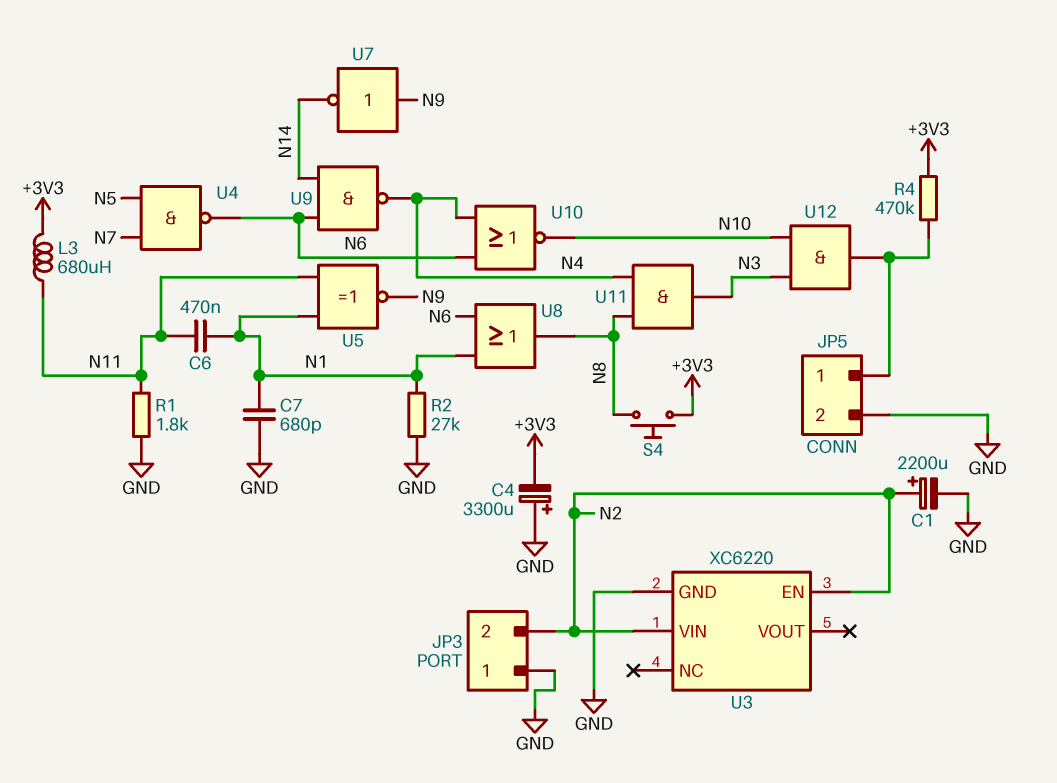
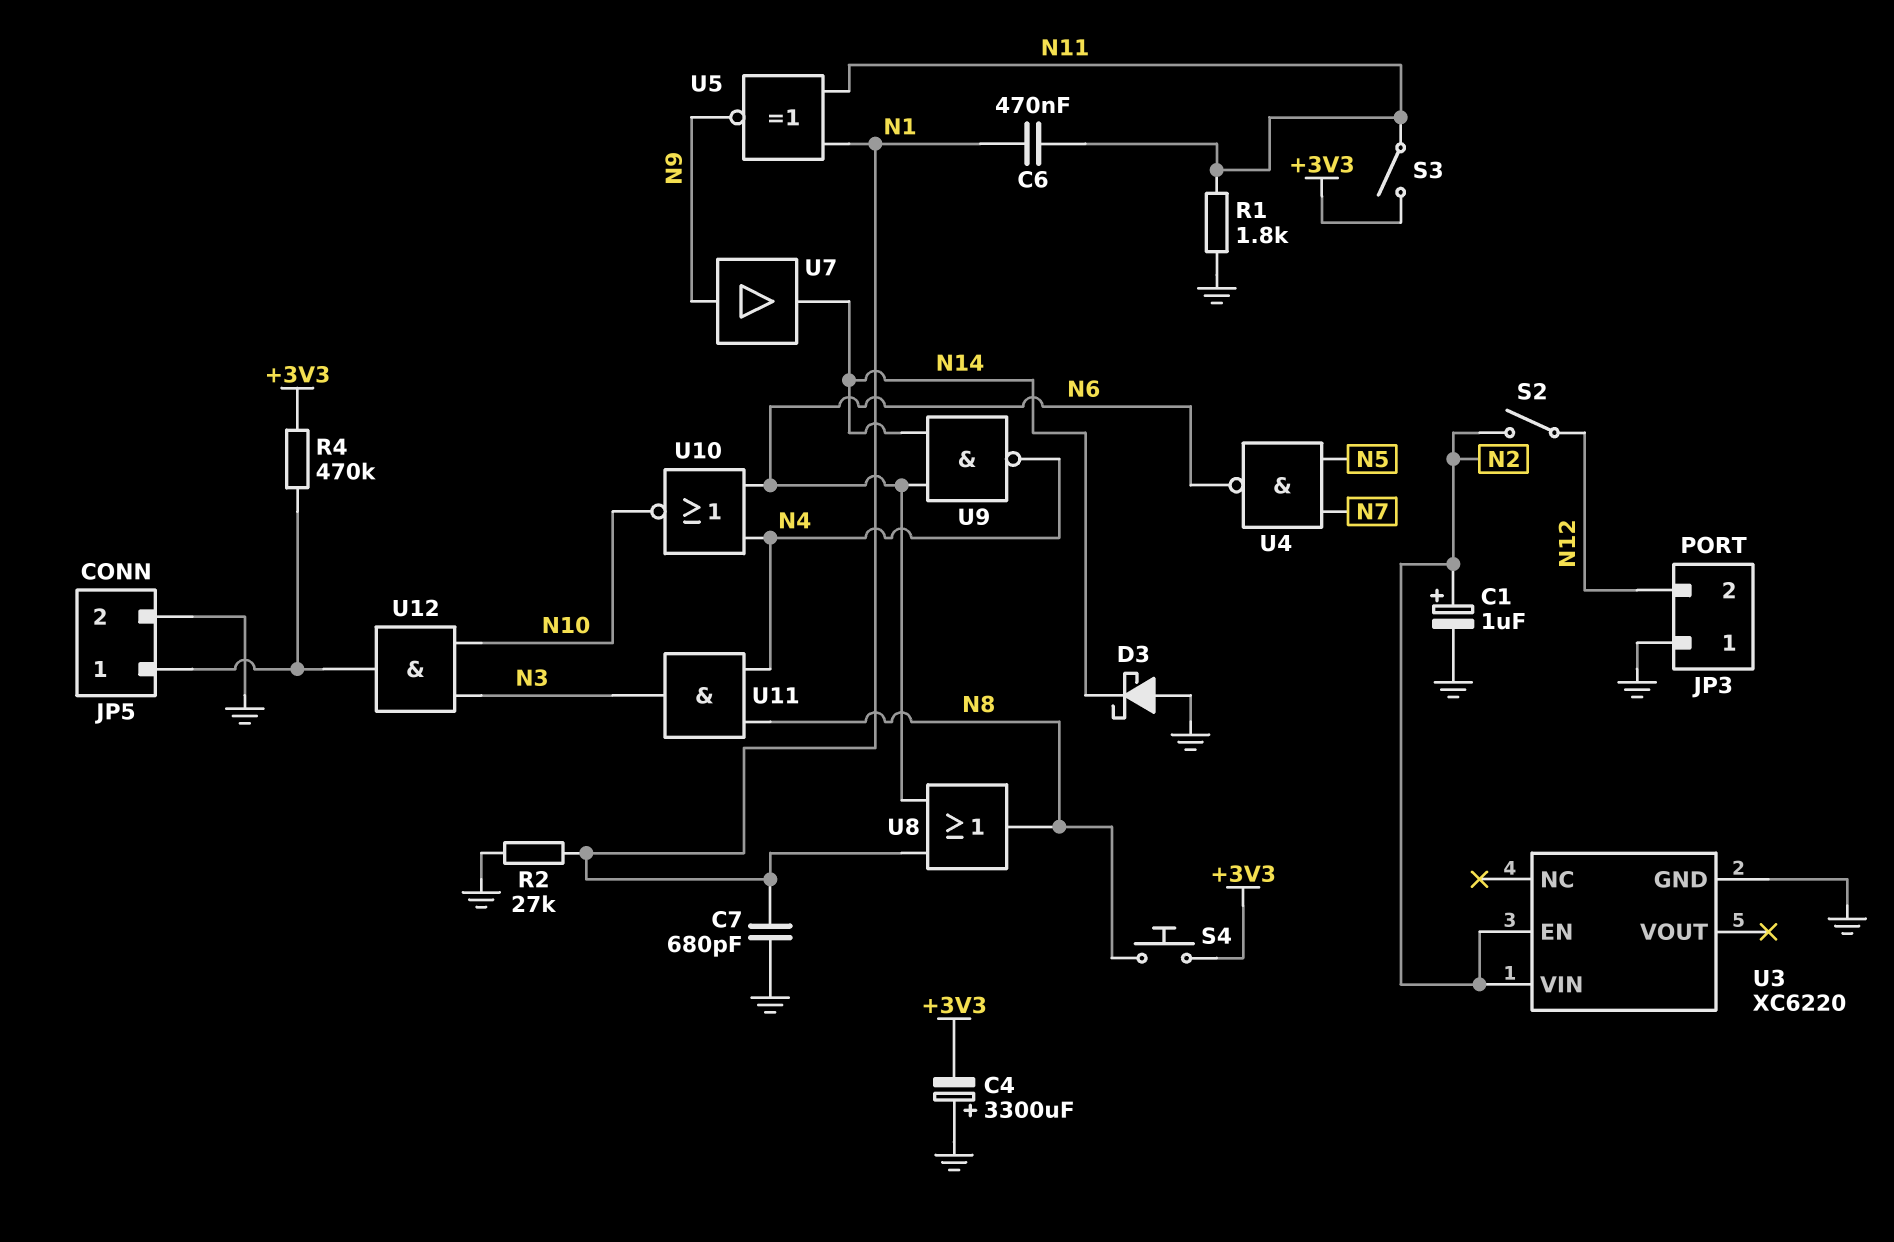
C1: 2200uF (plus N2, minus GND) -> 1uF (plus N2, minus GND)
D3: none -> schottky (A GND, K N14)
JP3 pin 2: N2 -> N12
L3: 680uH (+3V3, N11) -> none
S2: none -> switch (N2, N12)
S3: none -> switch (+3V3, N11)
U7: NOT (in N9, out N14) -> buffer (in N9, out N14)

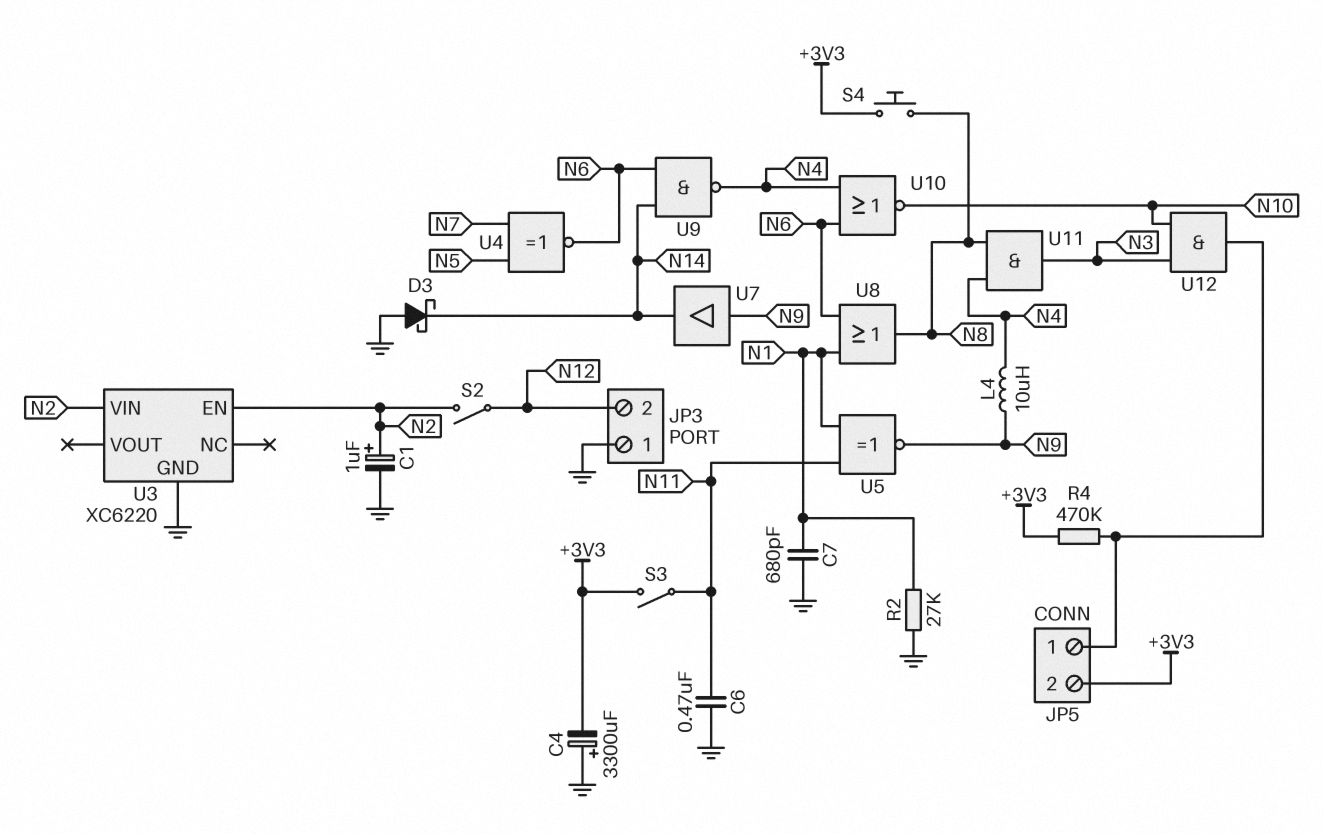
C6: 470nF (N1, N11) -> 470nF (GND, N11)
JP5 pin 2: GND -> +3V3
L4: none -> 10uH (N4, N9)
R1: 1.8k (GND, N11) -> none
U4: NAND (in N5, in N7, out N6) -> XNOR (in N5, in N7, out N6)

